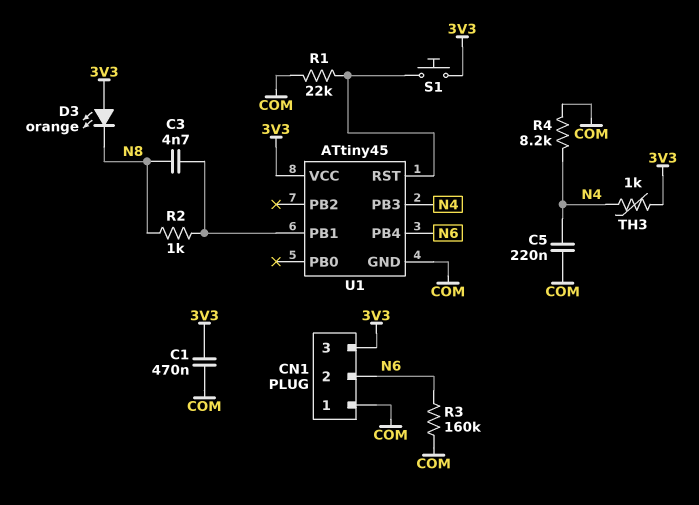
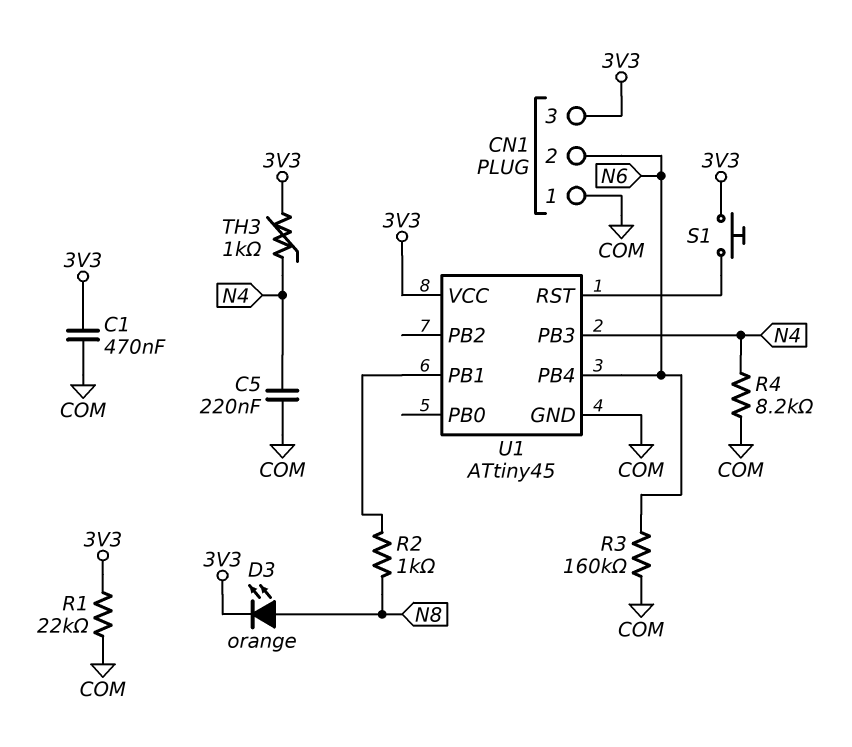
C3: 4.7nF (N8, U1/PB1) -> none
D3: LED orange (A 3V3, K N8) -> LED orange (A N8, K 3V3)
R1: 22k (COM, U1/RST) -> 22k (3V3, COM)

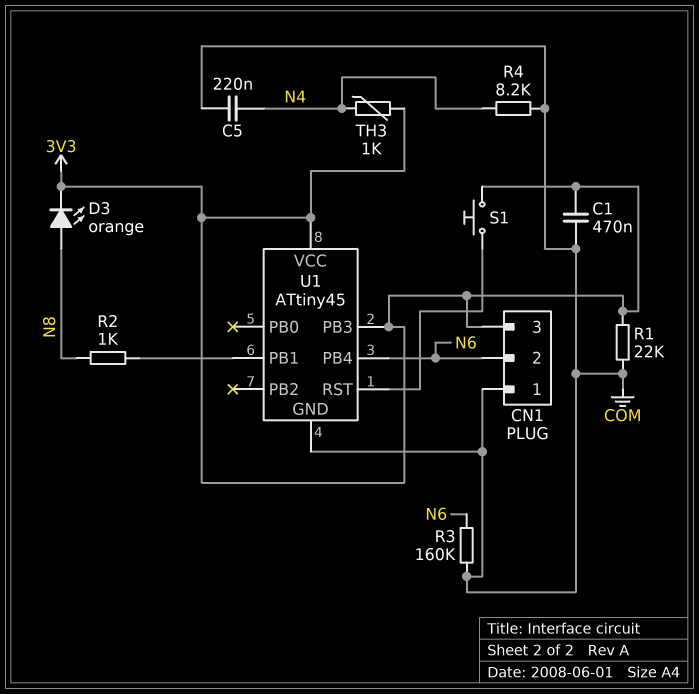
U1 pin PB3: N4 -> 3V3

